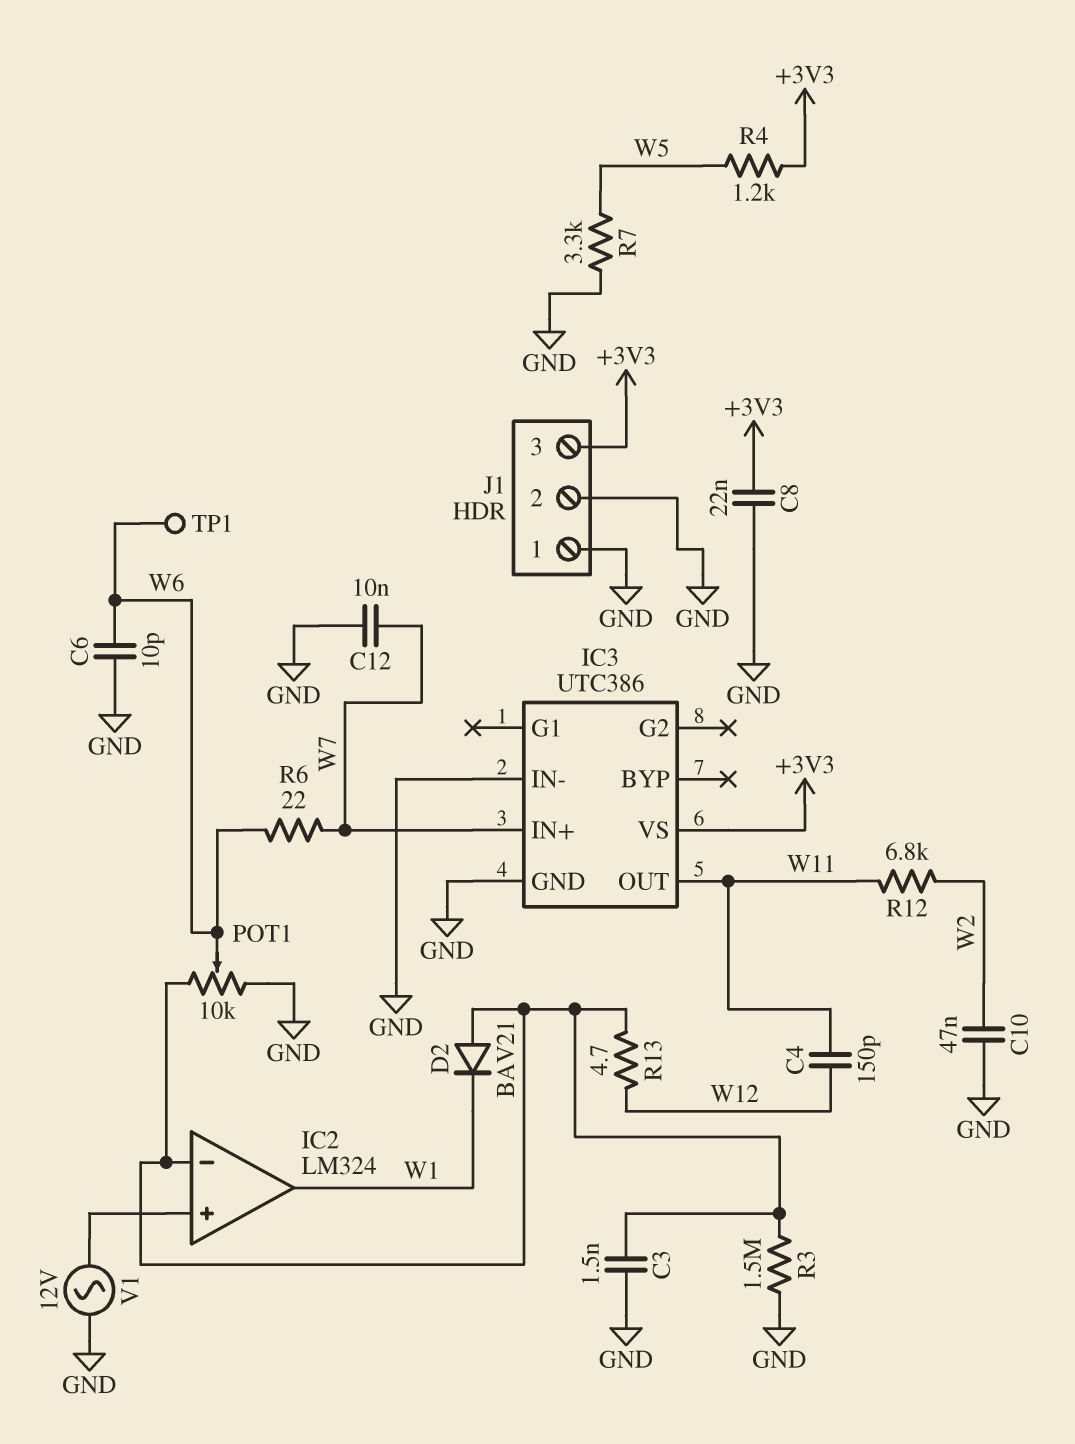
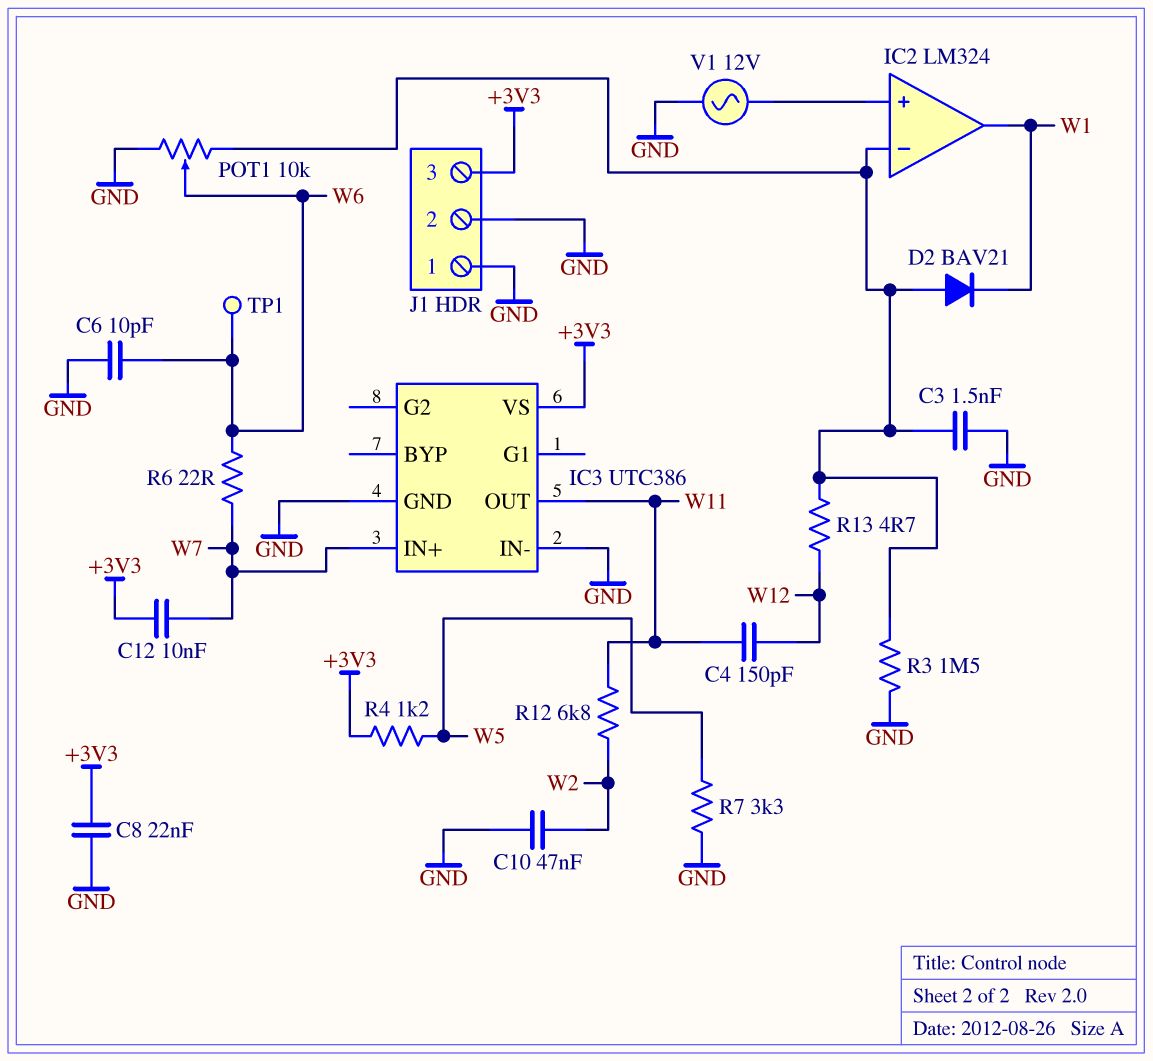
C12: 10nF (GND, W7) -> 10nF (+3V3, W7)

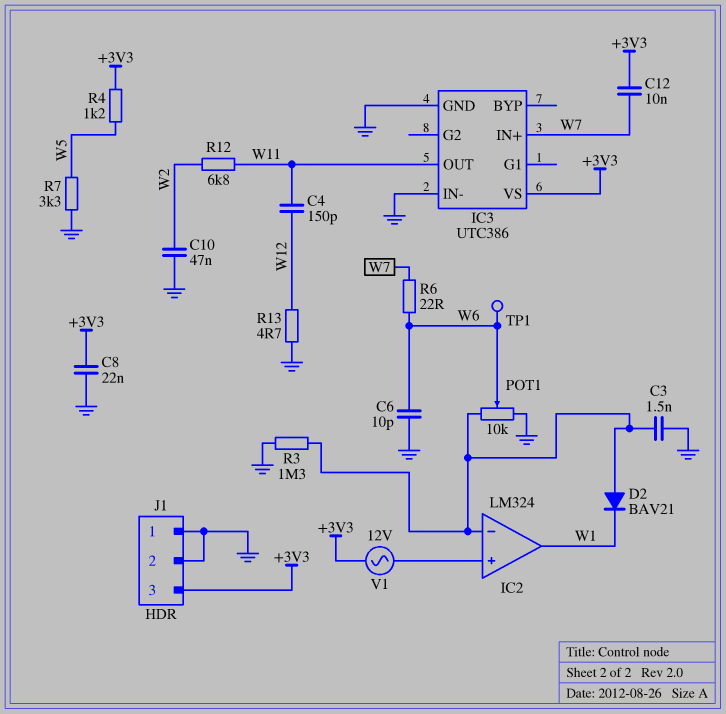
R3: 1.5M (GND, IC2/in-) -> 1.3M (GND, IC2/in-)
R13: 4.7 (IC2/in-, W12) -> 4.7 (GND, W12)
V1: AC 12V (GND, IC2/in+) -> AC 12V (+3V3, IC2/in+)

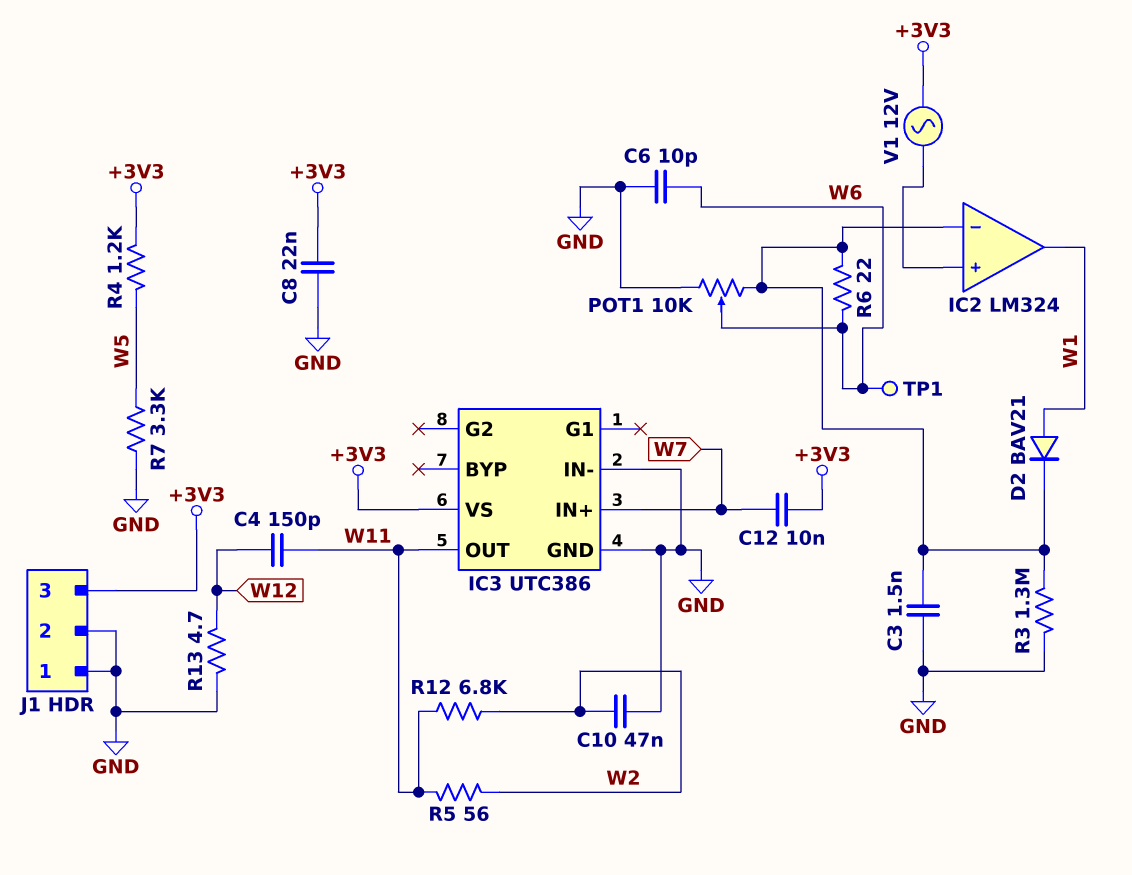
D2: diode BAV21 (A IC2/in-, K W1) -> diode BAV21 (A W1, K IC2/in-)
R5: none -> 56 (W2, W11)
R6: 22 (W6, W7) -> 22 (IC2/in-, W6)

